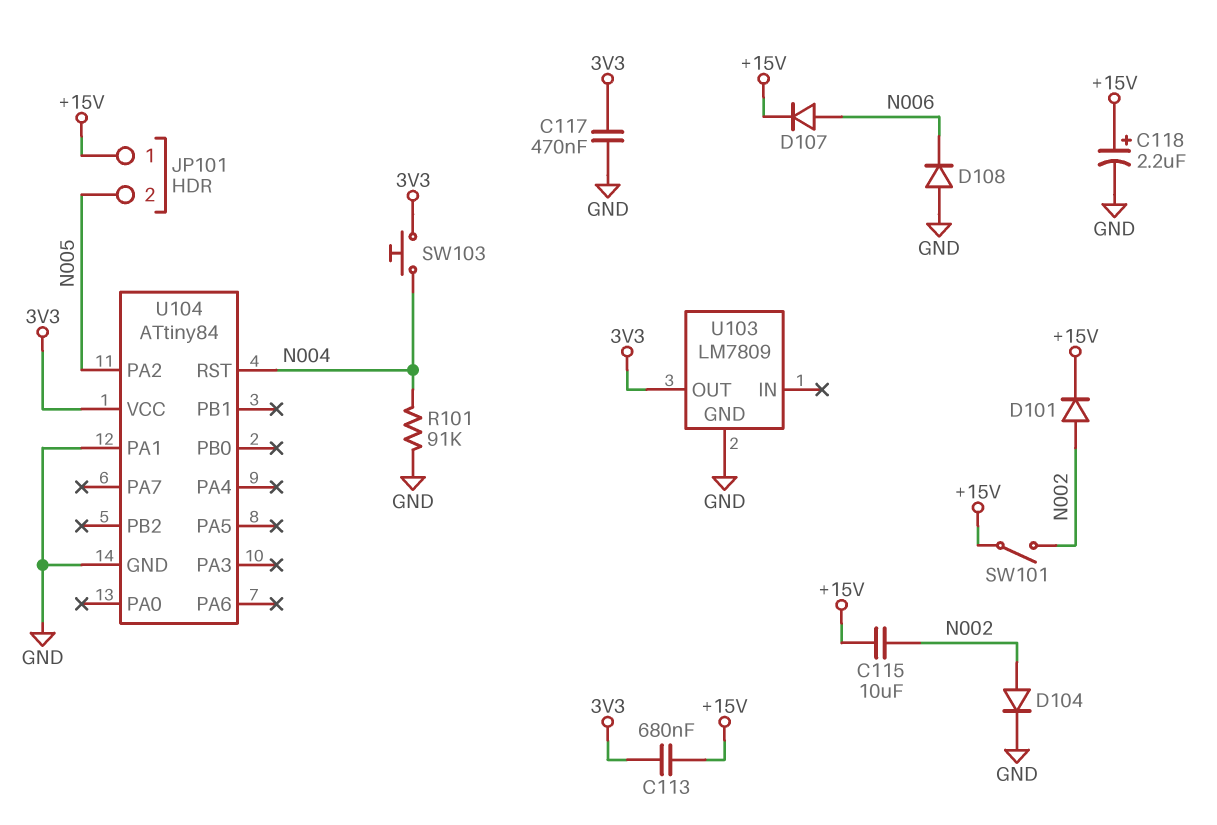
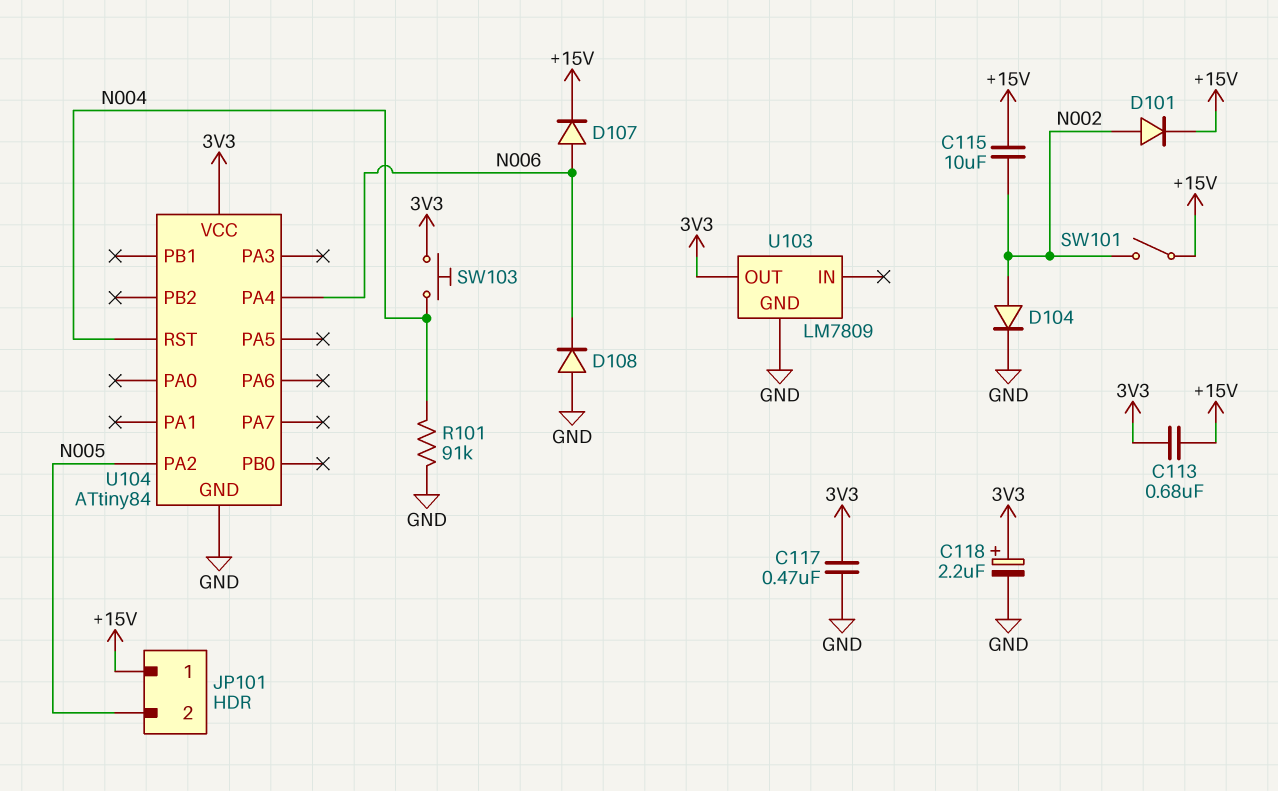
C118: 2.2uF (plus +15V, minus GND) -> 2.2uF (plus 3V3, minus GND)
U104 pin PA1: GND -> none
U104 pin PA4: none -> N006

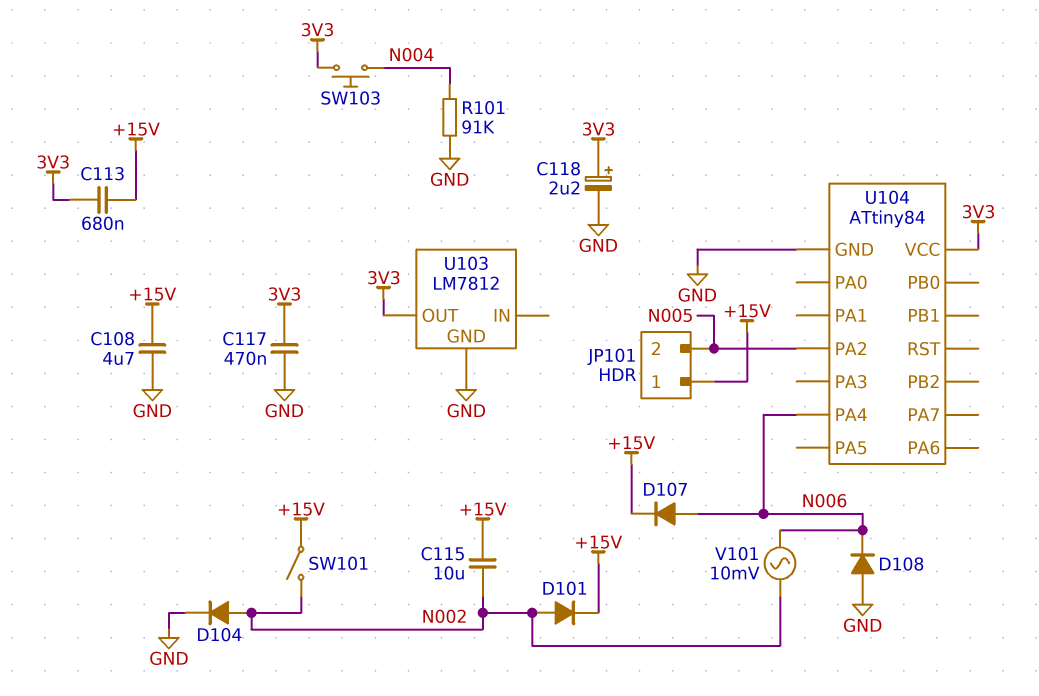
C108: none -> 4.7uF (+15V, GND)
U103: LM7809 -> LM7812
U104 pin RST: N004 -> none
V101: none -> AC 10mV (N002, N006)

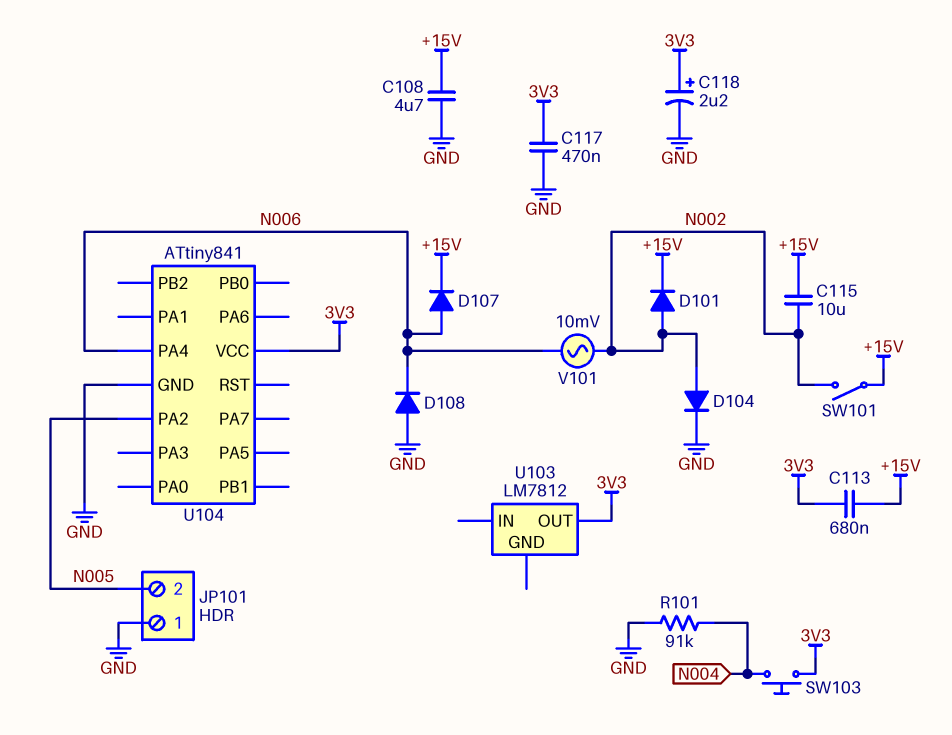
JP101 pin 1: +15V -> GND
U103 pin GND: GND -> none
U104: ATtiny84 -> ATtiny841

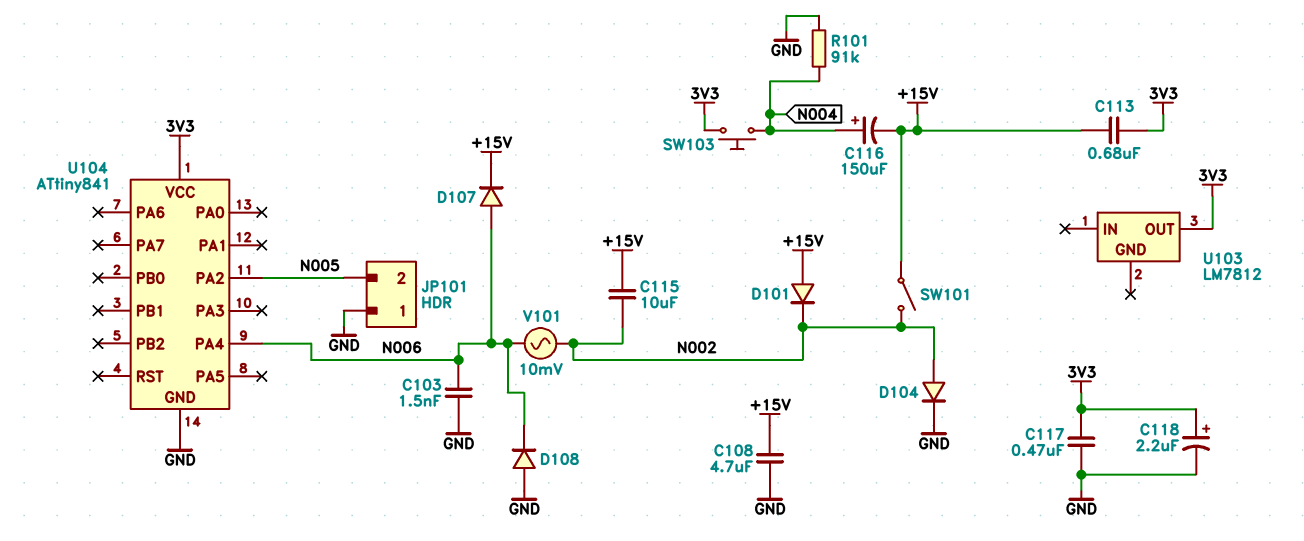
C103: none -> 1.5nF (GND, N006)
C116: none -> 150uF (plus N004, minus +15V)
D101: diode (A N002, K +15V) -> diode (A +15V, K N002)

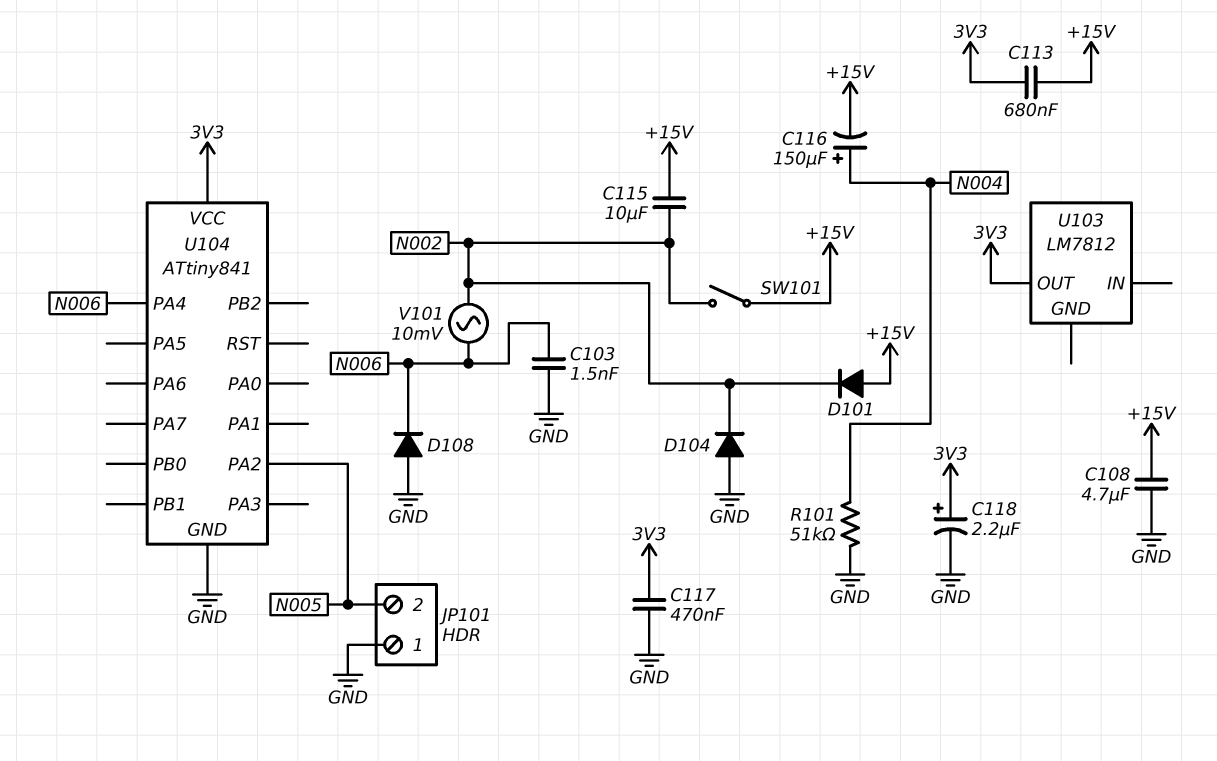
D104: diode (A N002, K GND) -> diode (A GND, K N002)
D107: diode (A N006, K +15V) -> none
R101: 91k (GND, N004) -> 51k (GND, N004)
SW103: button (3V3, N004) -> none

